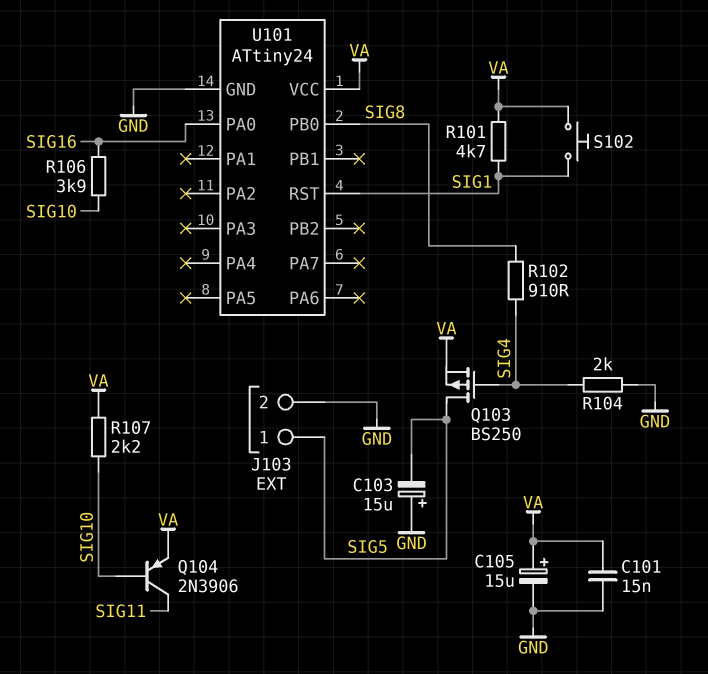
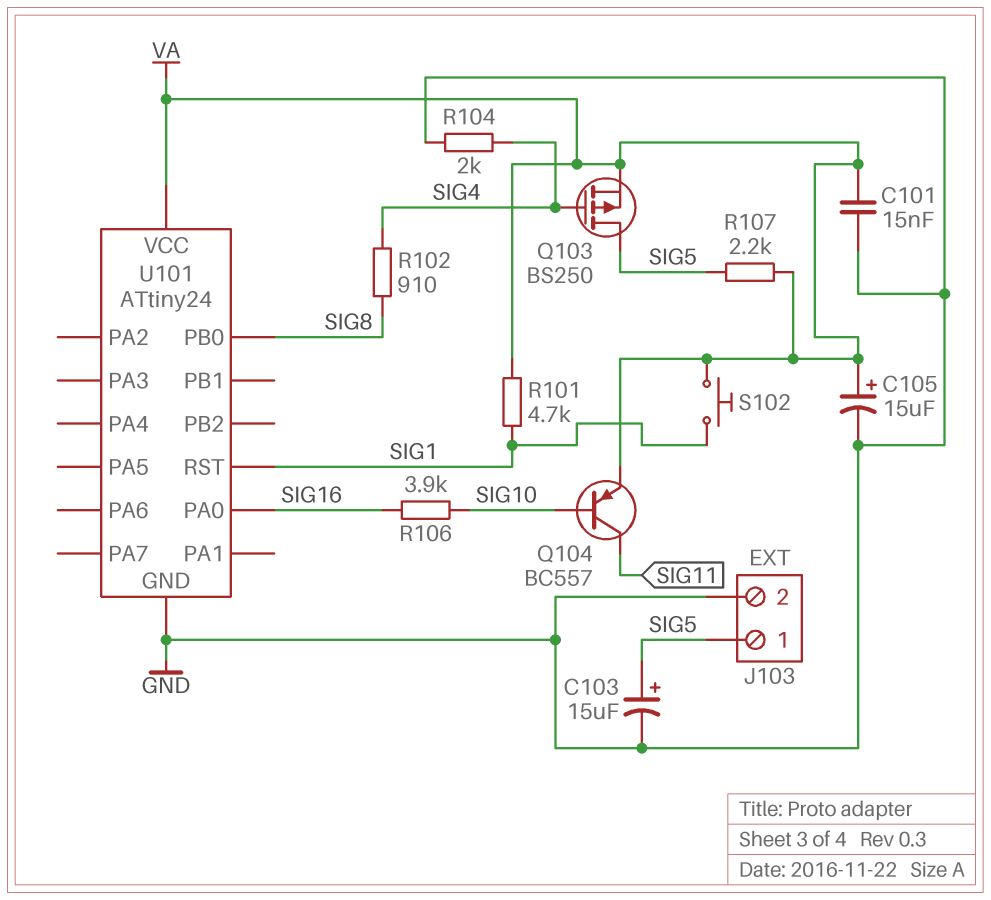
C103: 15uF (plus GND, minus SIG5) -> 15uF (plus SIG5, minus GND)
Q104: PNP 2N3906 (B SIG10, C SIG11, E VA) -> PNP BC557 (B SIG10, C SIG11, E VA)
R107: 2.2k (SIG10, VA) -> 2.2k (SIG5, VA)

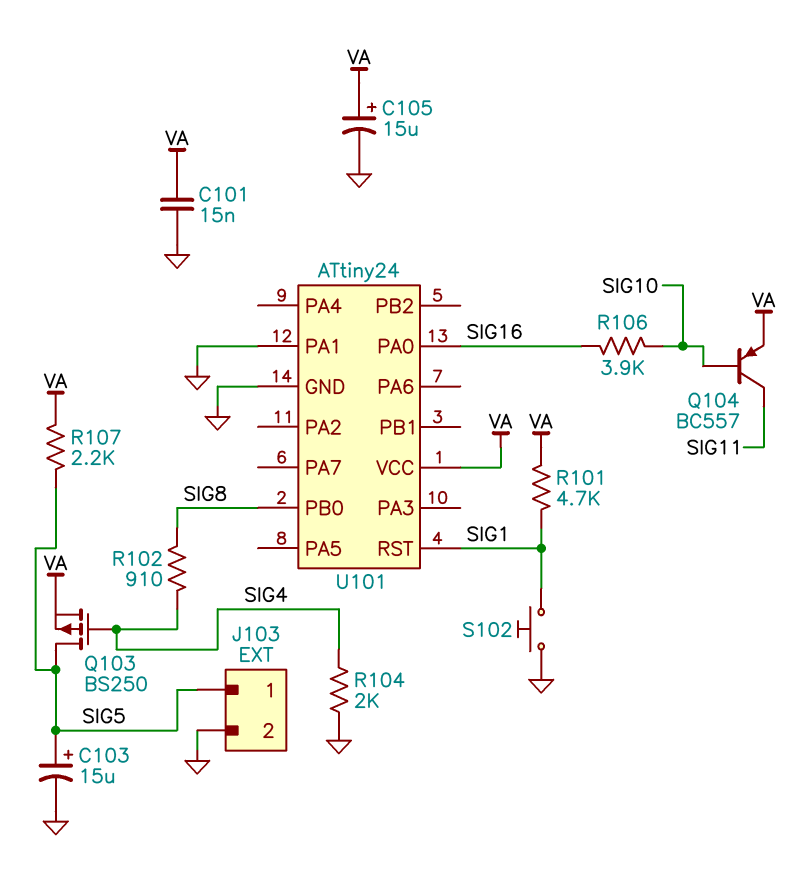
S102: button (SIG1, VA) -> button (GND, SIG1)
U101 pin PA1: none -> GND

